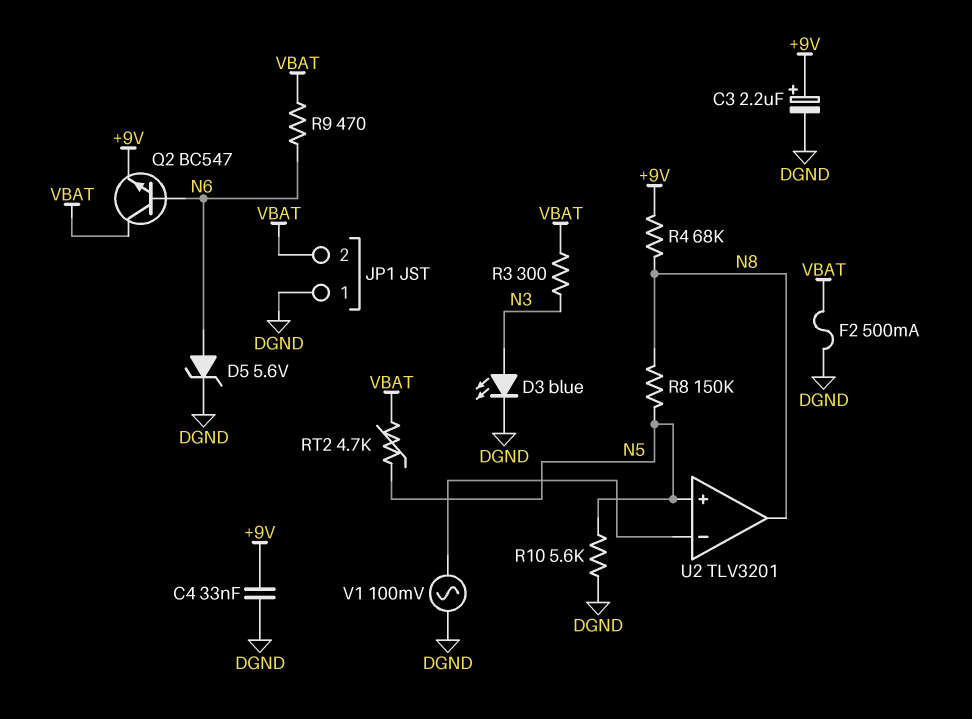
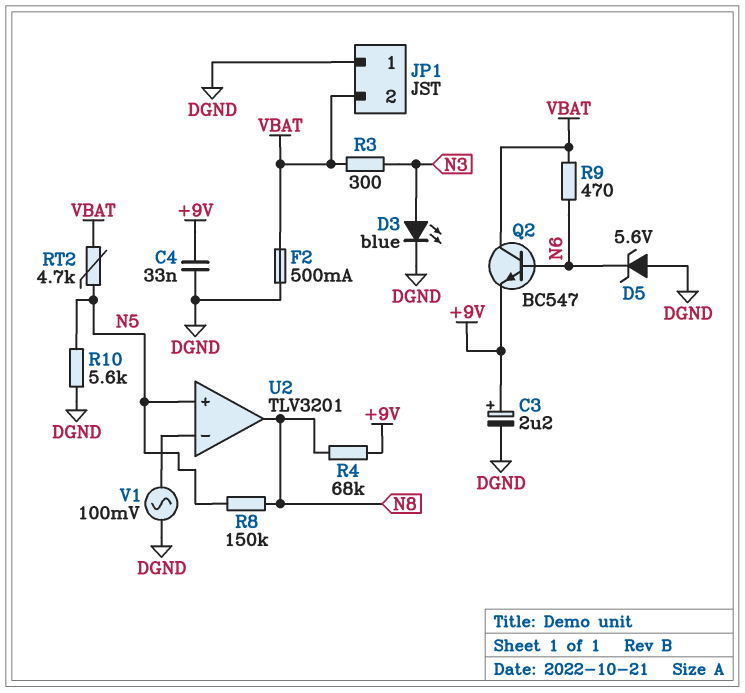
D5: zener 5.6V (A N6, K DGND) -> zener 5.6V (A DGND, K N6)

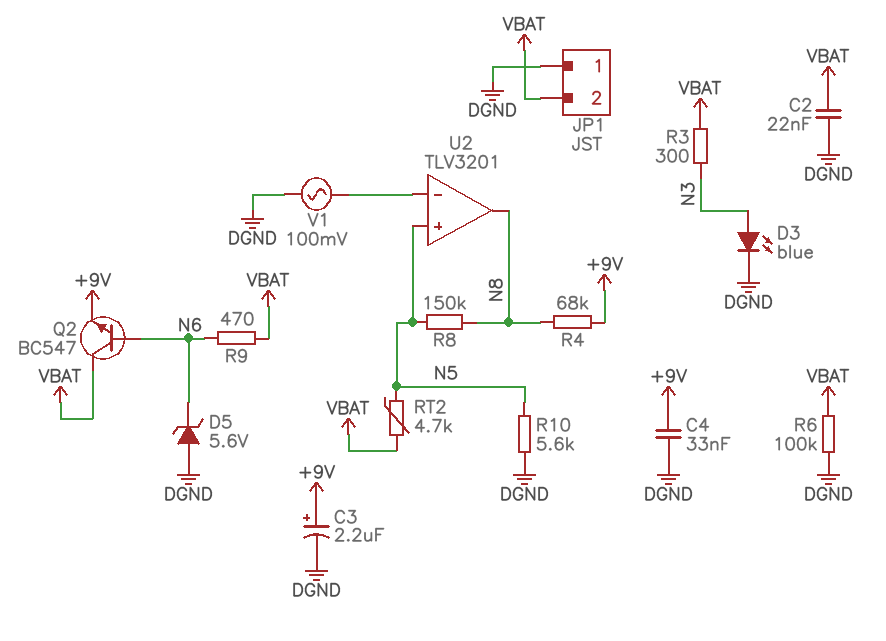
C2: none -> 22nF (DGND, VBAT)
F2: 500mA (DGND, VBAT) -> none
R6: none -> 100k (DGND, VBAT)

